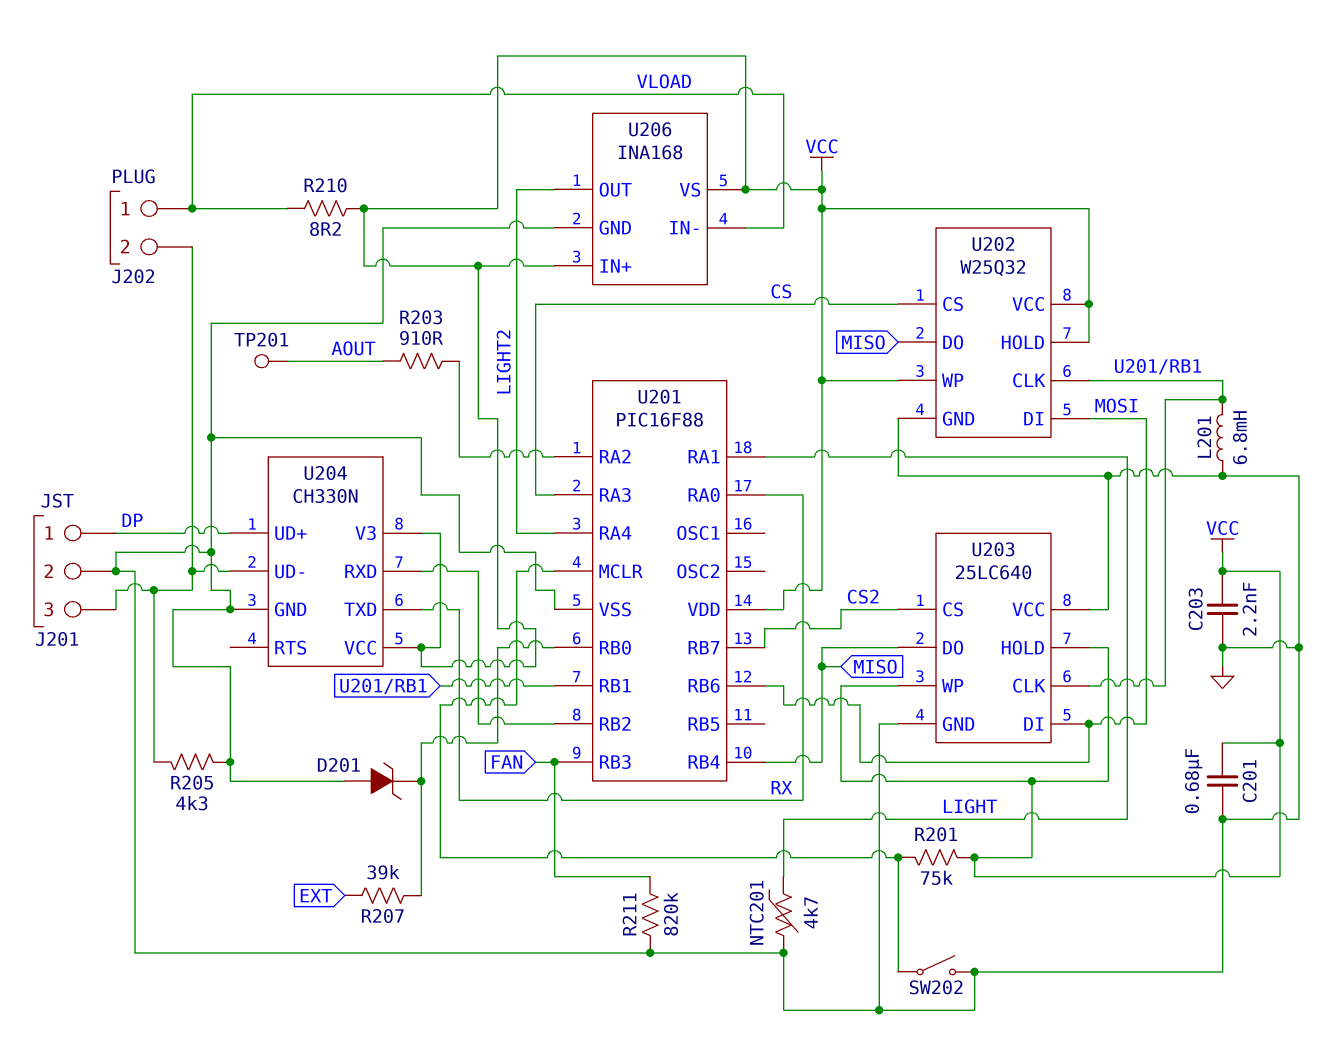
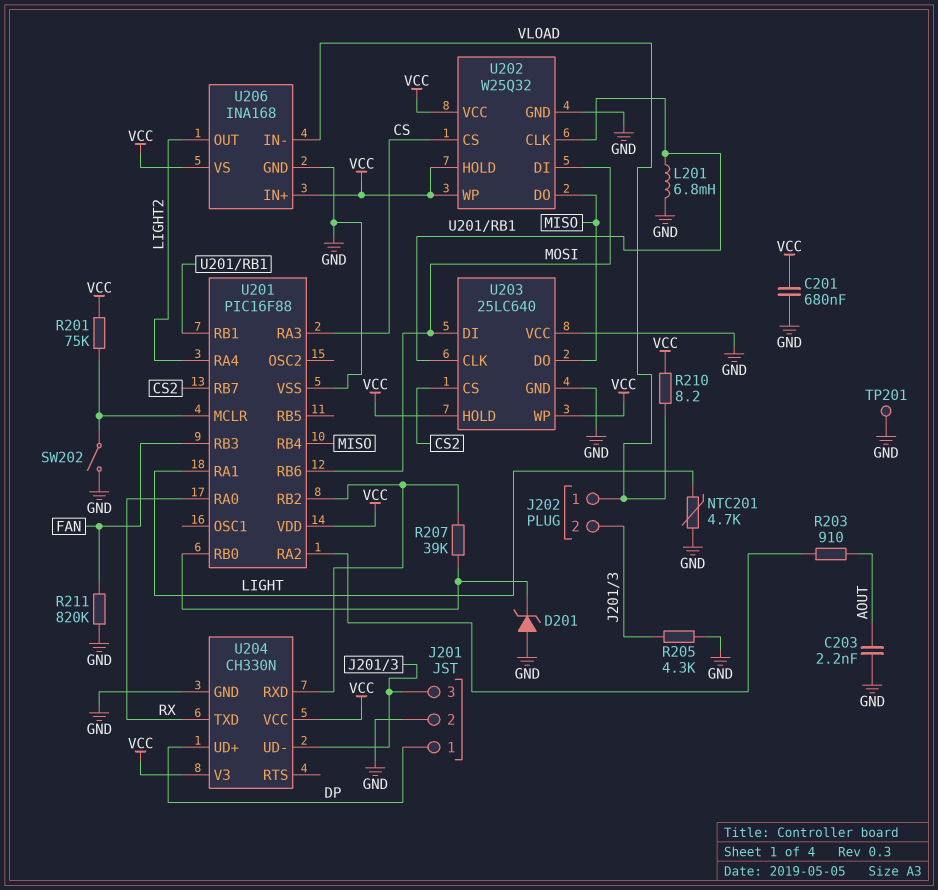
C203: 2.2nF (GND, VCC) -> 2.2nF (AOUT, GND)
R207: 39k (EXT, U201/RB0) -> 39k (U201/RB0, U201/RB2)
TP201: test point (AOUT) -> test point (GND)

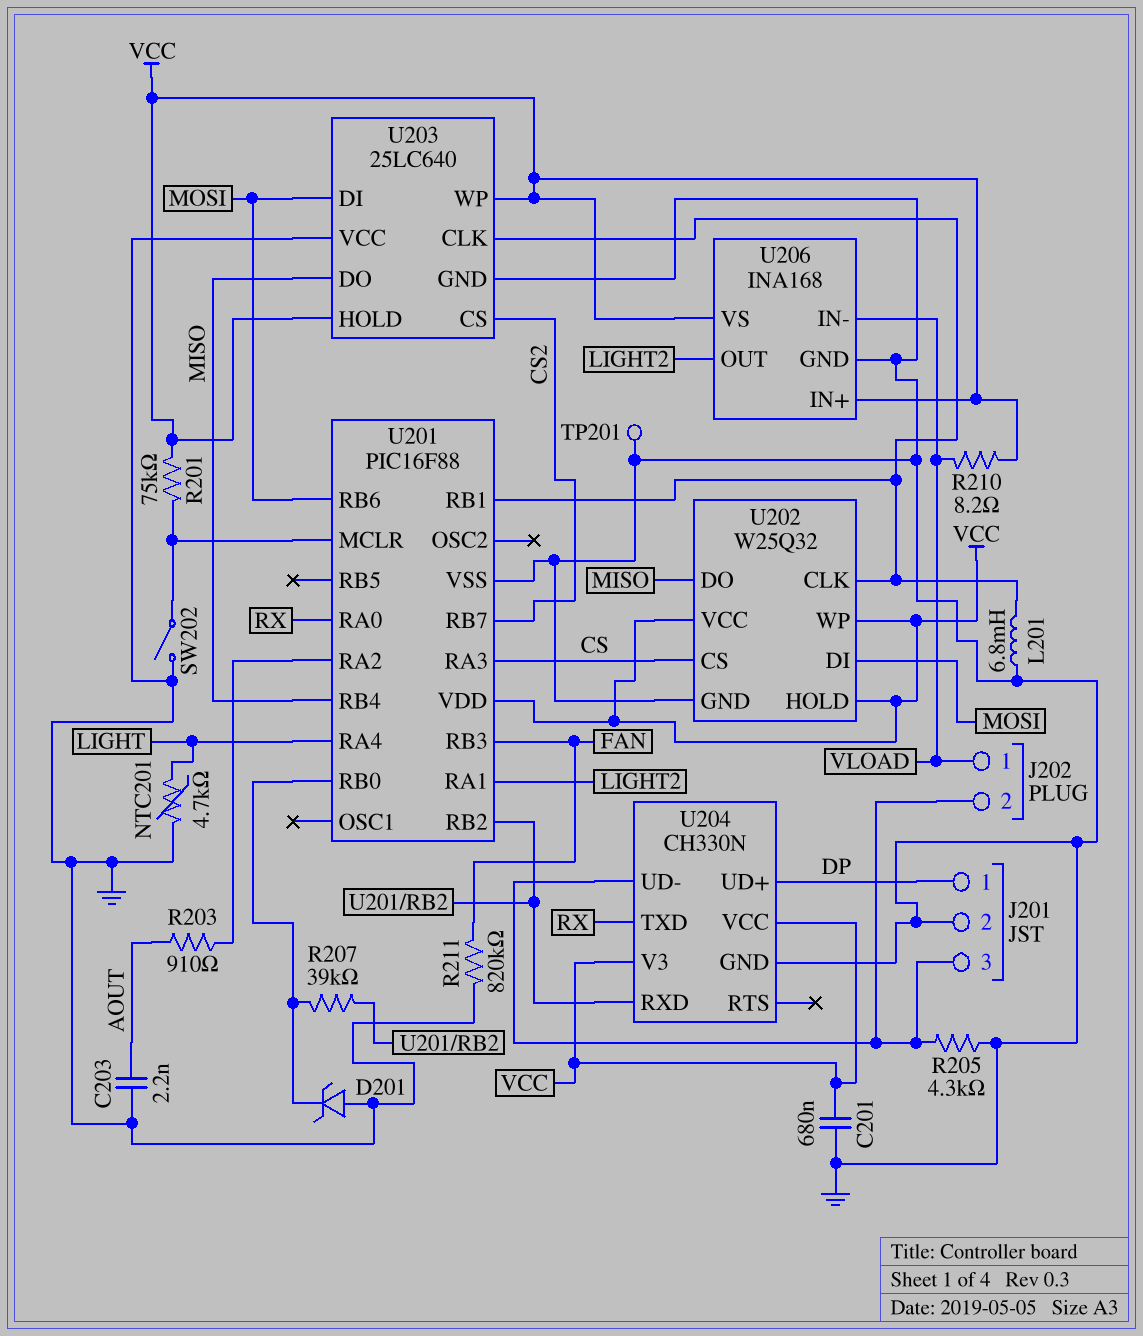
U201 pin RA1: LIGHT -> LIGHT2
U201 pin RA4: LIGHT2 -> LIGHT

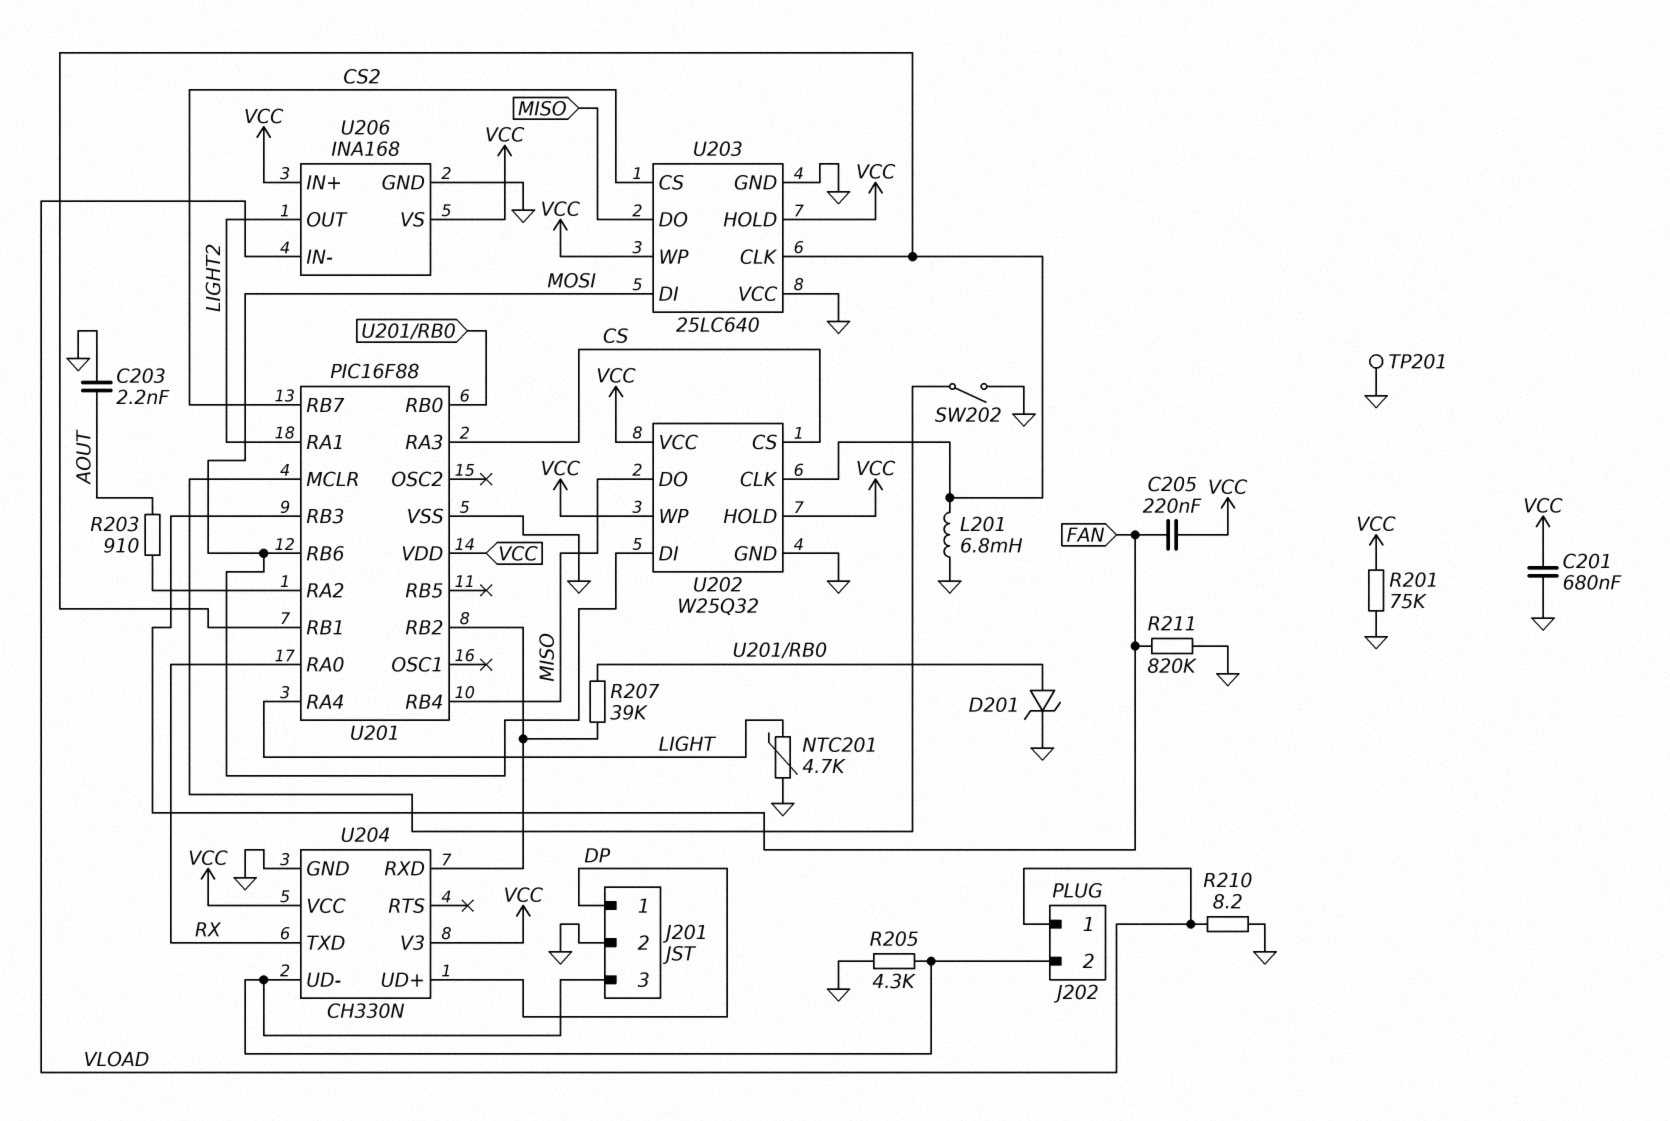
C205: none -> 220nF (FAN, VCC)
D201: zener (A GND, K U201/RB0) -> zener (A U201/RB0, K GND)
R201: 75k (U201/MCLR, VCC) -> 75k (GND, VCC)
R210: 8.2 (VCC, VLOAD) -> 8.2 (GND, VLOAD)

